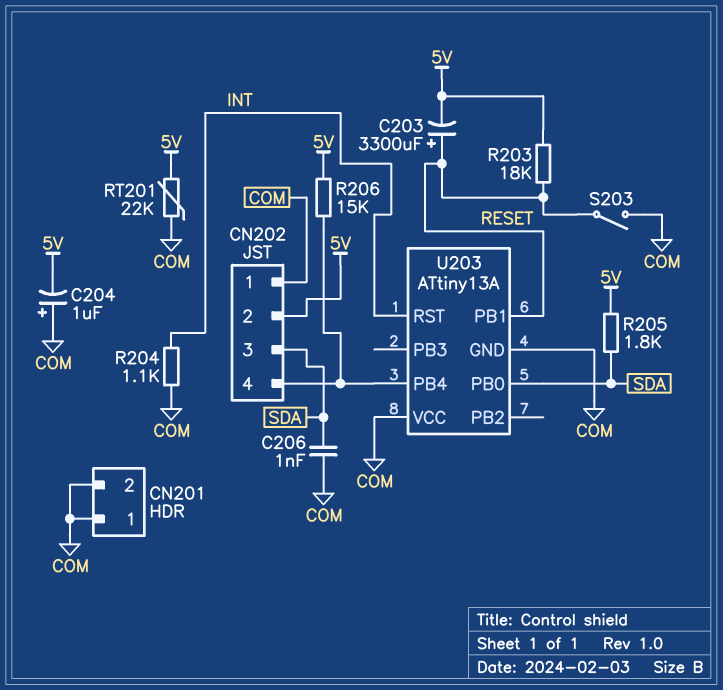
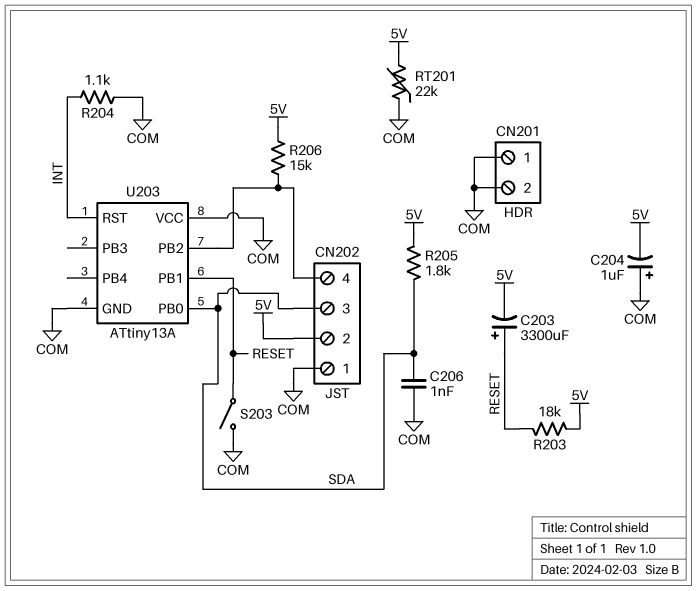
U203 pin PB2: none -> CN202/4
U203 pin PB4: CN202/4 -> none

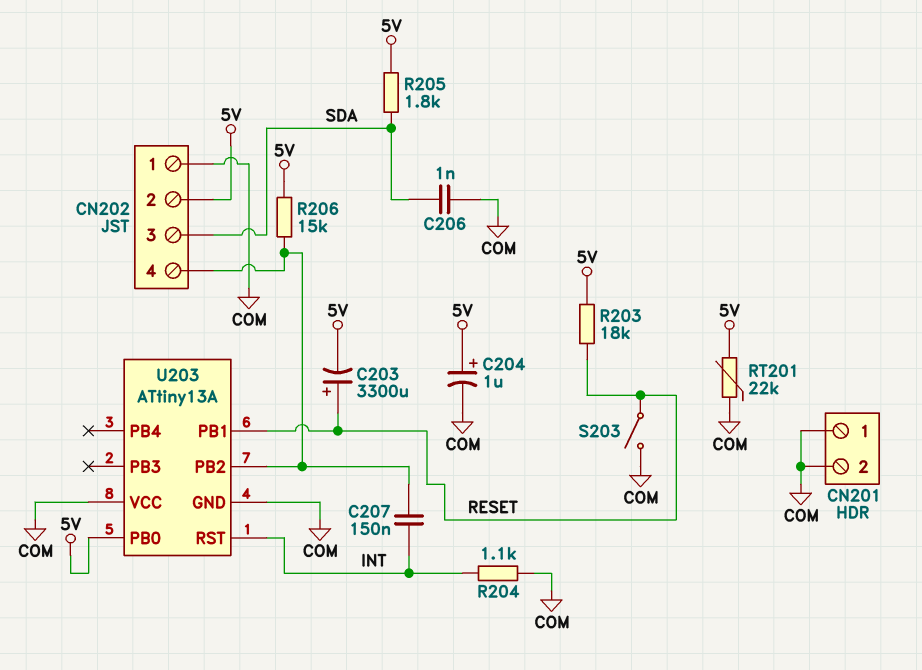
C204: 1uF (plus COM, minus 5V) -> 1uF (plus 5V, minus COM)
C207: none -> 150nF (CN202/4, INT)
U203 pin PB0: SDA -> 5V

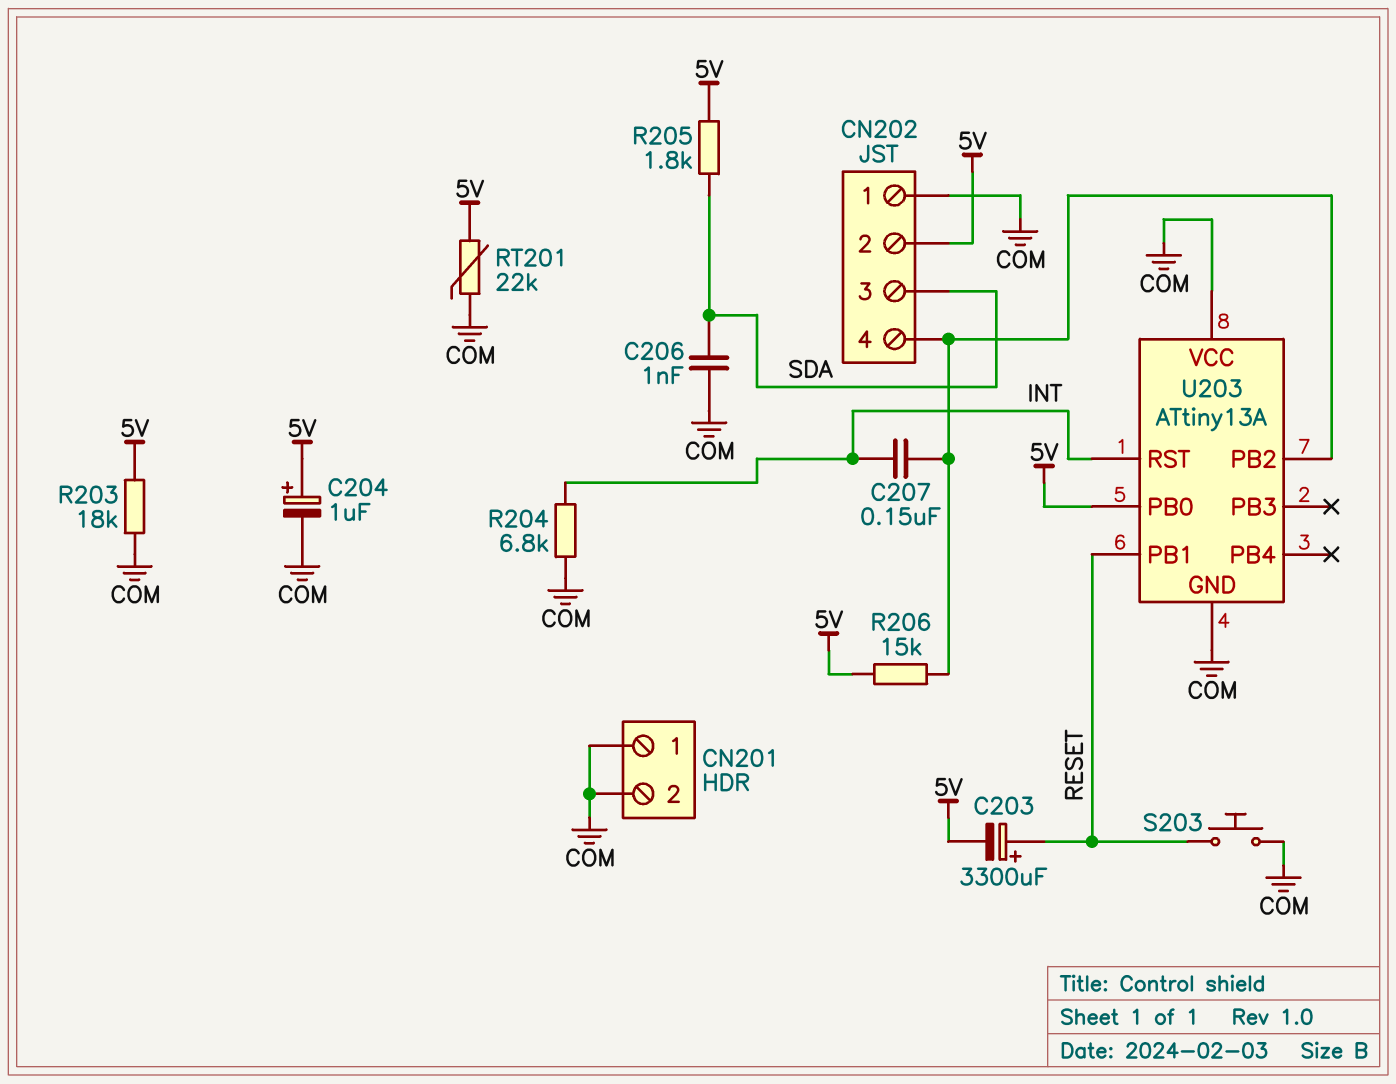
R203: 18k (5V, RESET) -> 18k (5V, COM)
R204: 1.1k (COM, INT) -> 6.8k (COM, INT)
S203: switch (COM, RESET) -> button (COM, RESET)

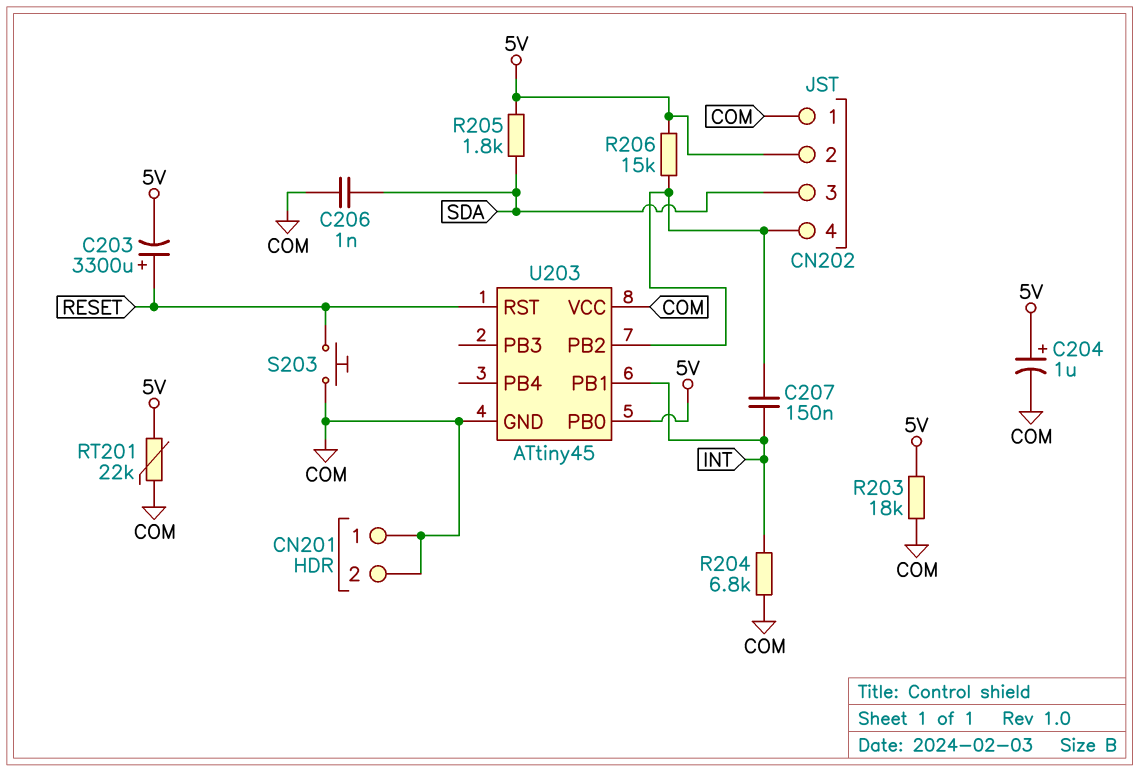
U203: ATtiny13A -> ATtiny45
U203 pin PB1: RESET -> INT
U203 pin RST: INT -> RESET

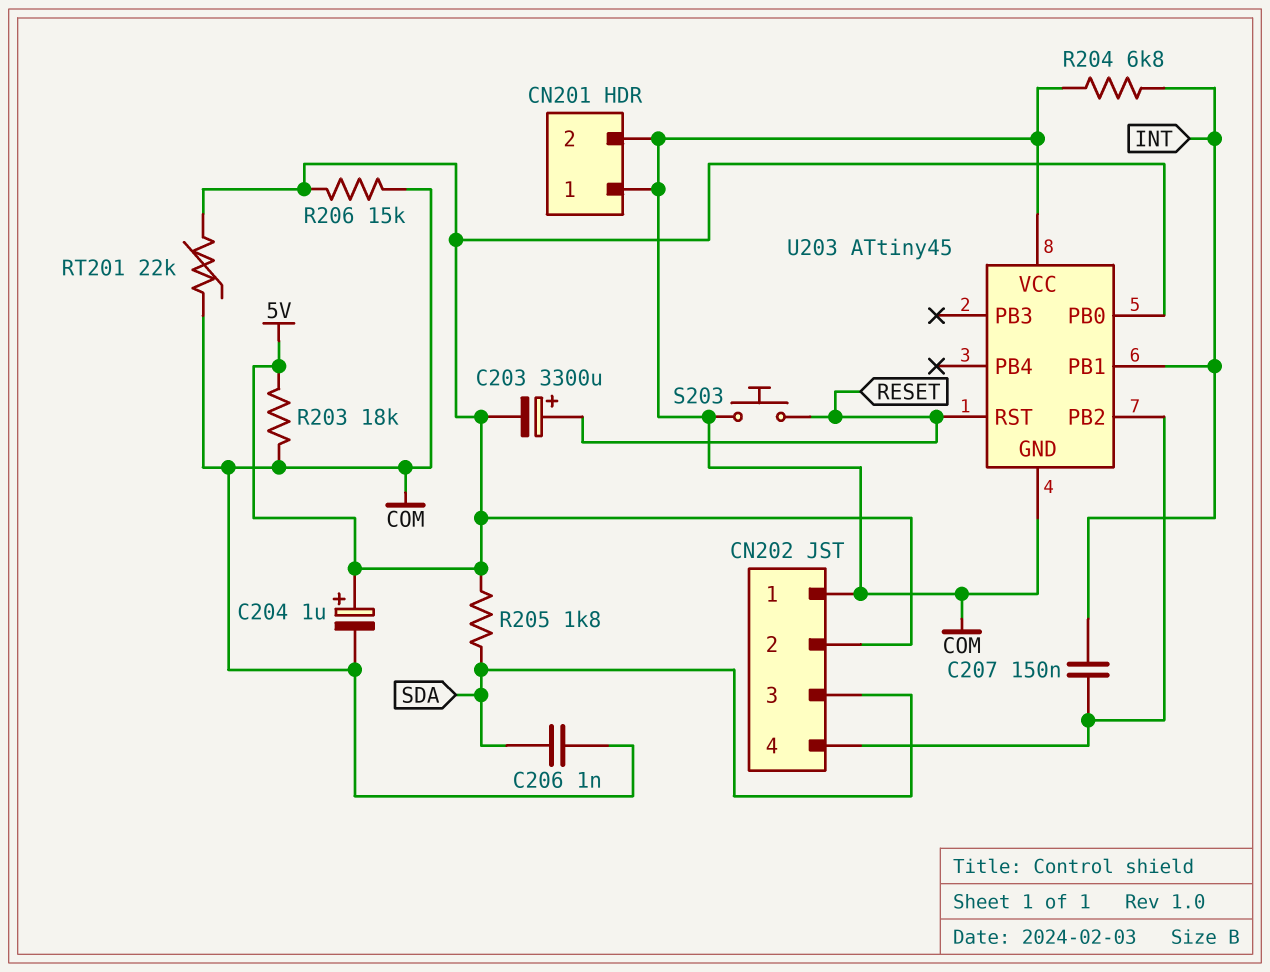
R206: 15k (5V, CN202/4) -> 15k (5V, COM)

